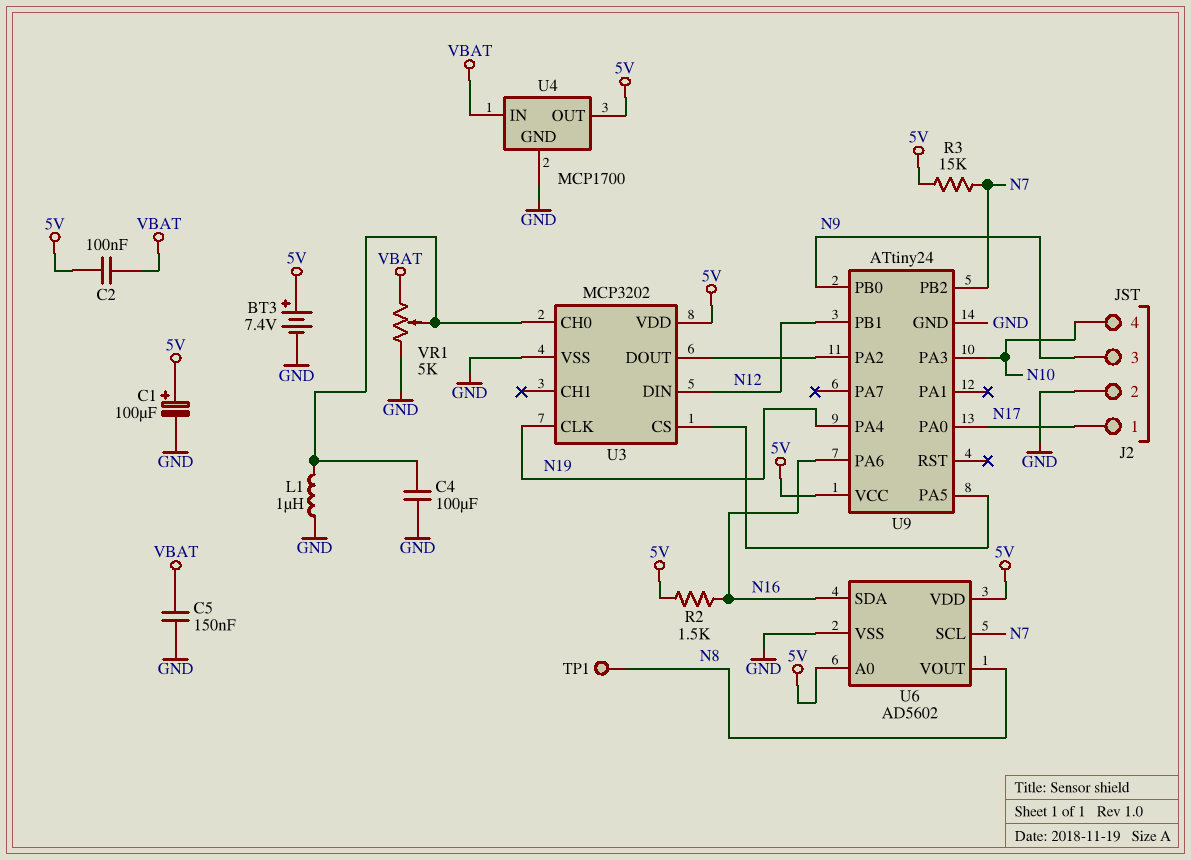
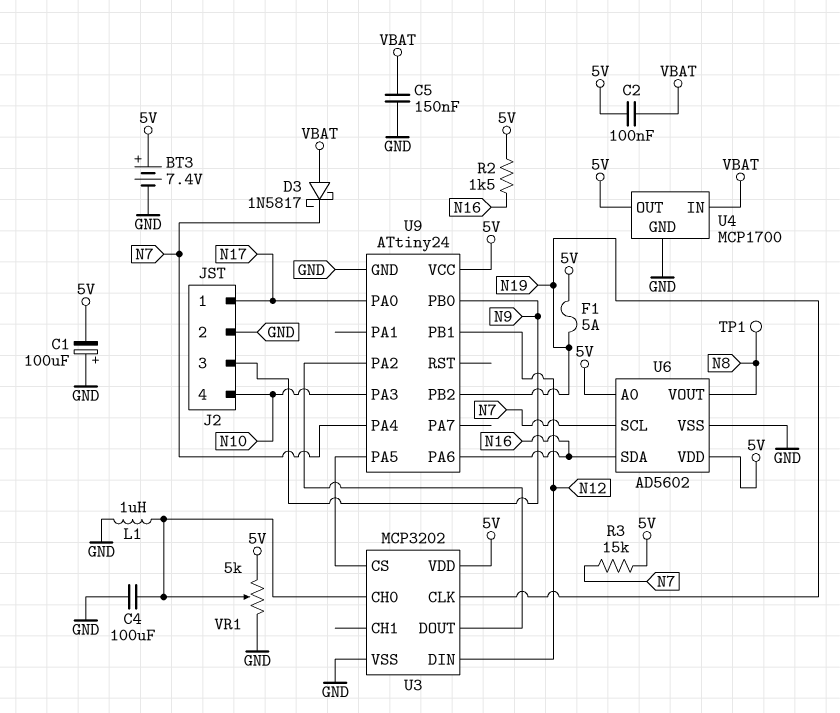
C1: 100uF (plus 5V, minus GND) -> 100uF (plus GND, minus 5V)
D3: none -> schottky 1N5817 (A VBAT, K N7)
F1: none -> 5A (5V, N19)
U9 pin PA4: N19 -> N7
U9 pin PB2: N7 -> N19
VR1: 5k (GND, VBAT, wiper U3/CH0) -> 5k (5V, GND, wiper U3/CH0)

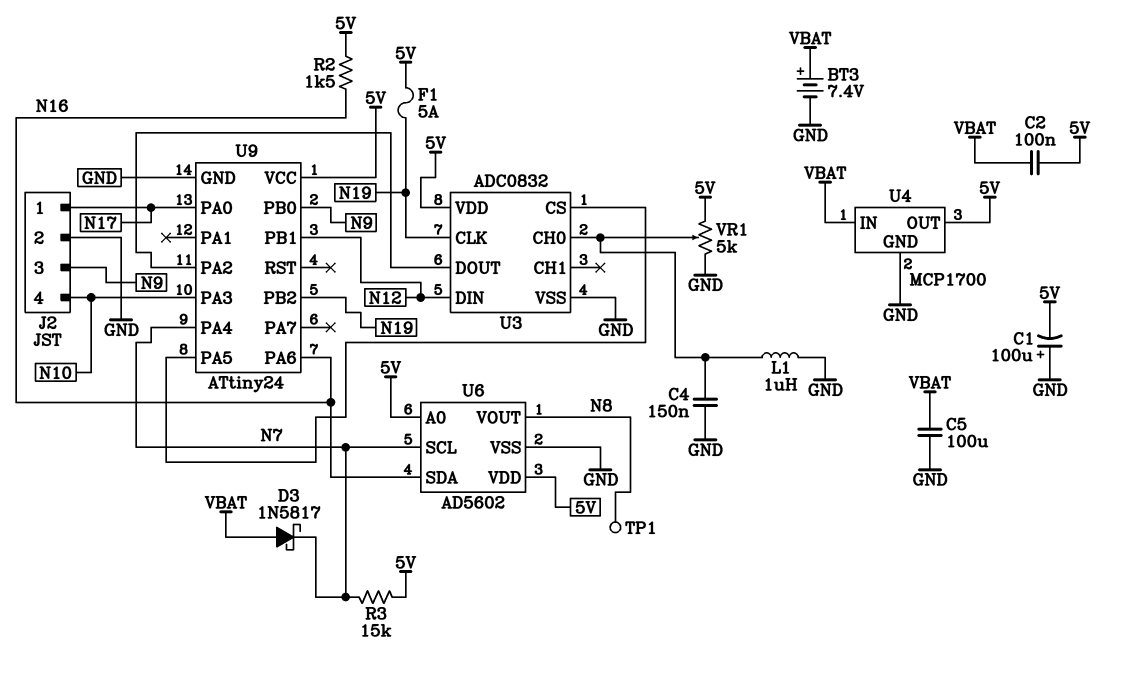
BT3: 7.4V (plus 5V, minus GND) -> 7.4V (plus VBAT, minus GND)
C4: 100uF (GND, U3/CH0) -> 150nF (GND, U3/CH0)
C5: 150nF (GND, VBAT) -> 100uF (GND, VBAT)
U3: MCP3202 -> ADC0832

